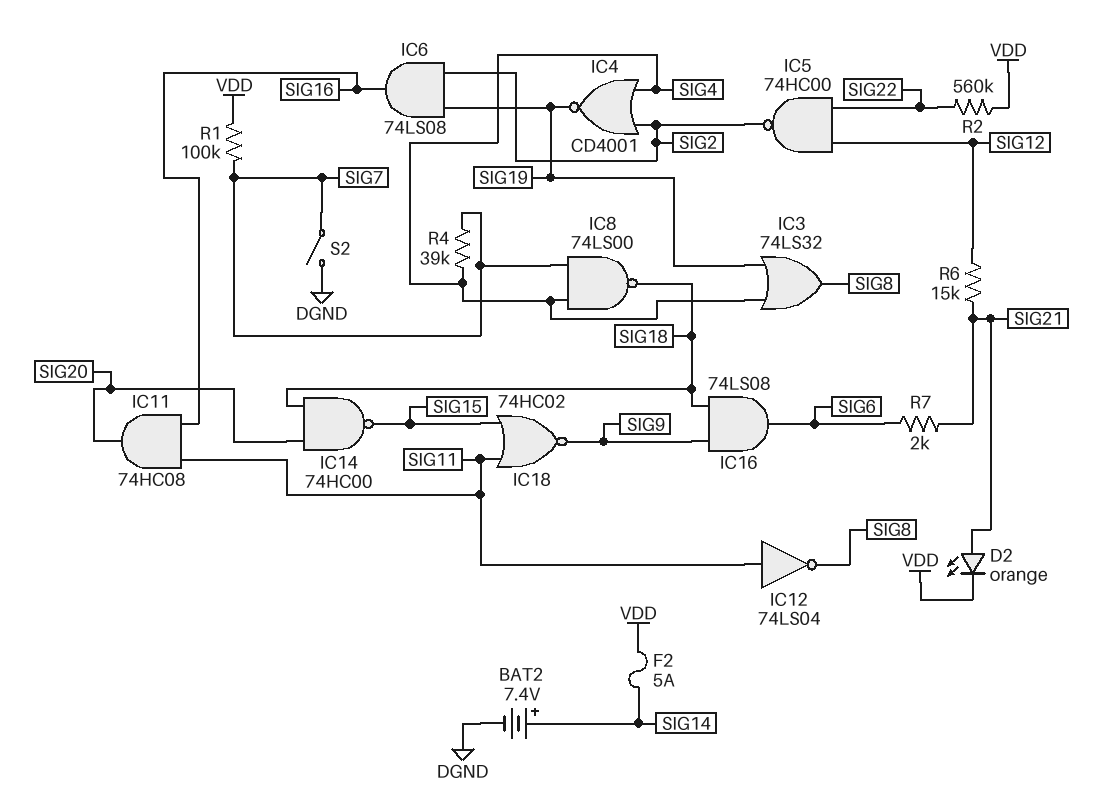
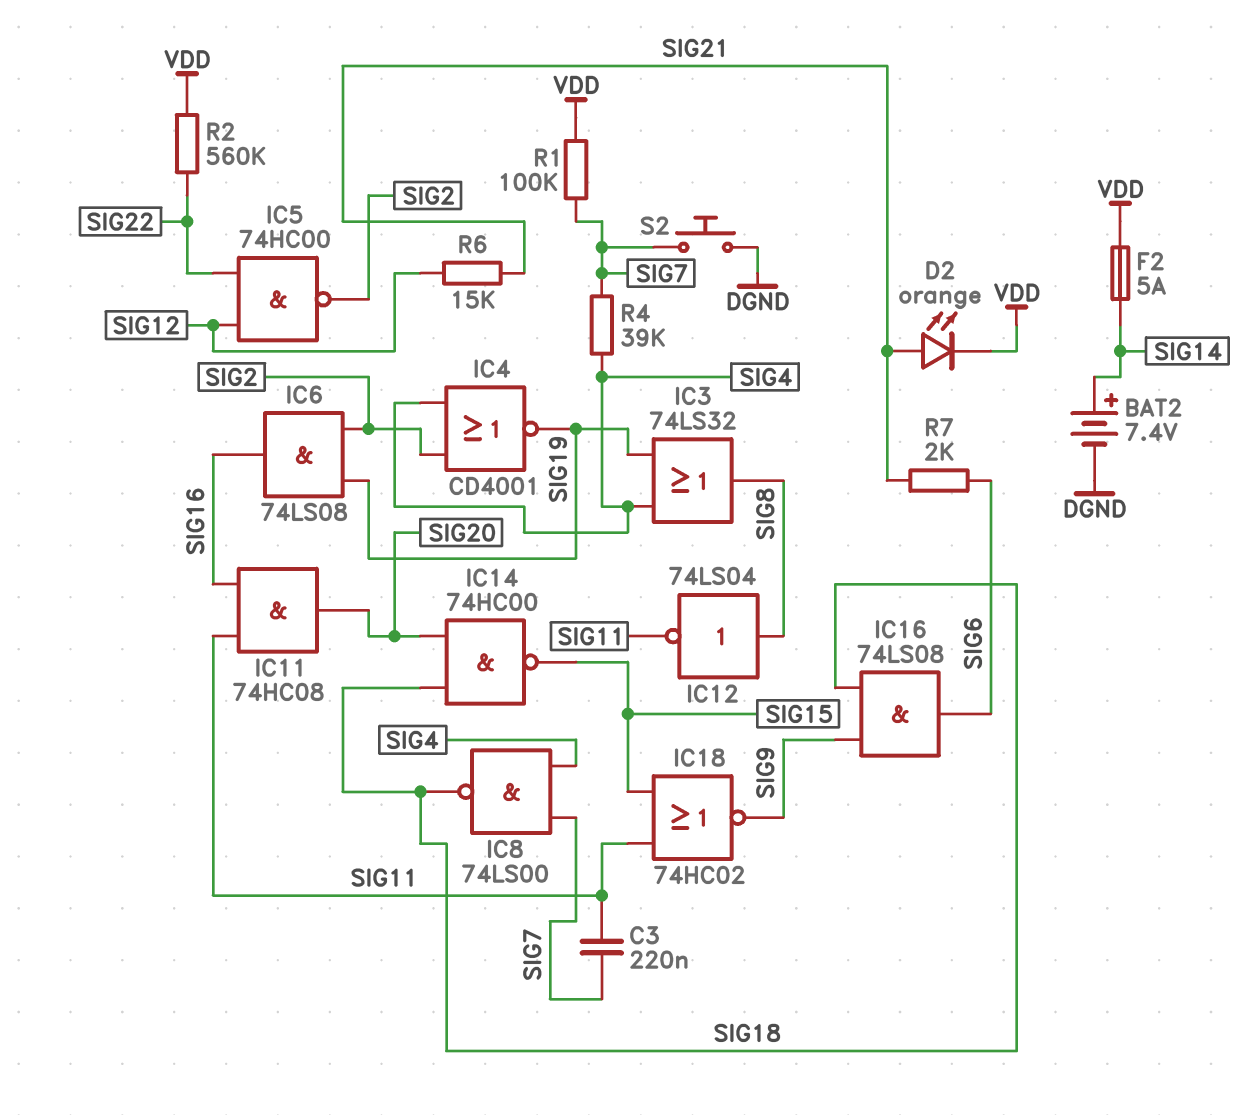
C3: none -> 220nF (SIG7, SIG11)
IC12: NOT 74LS04 (in SIG11, out SIG8) -> NOT 74LS04 (in SIG8, out SIG11)
S2: switch (DGND, SIG7) -> button (DGND, SIG7)

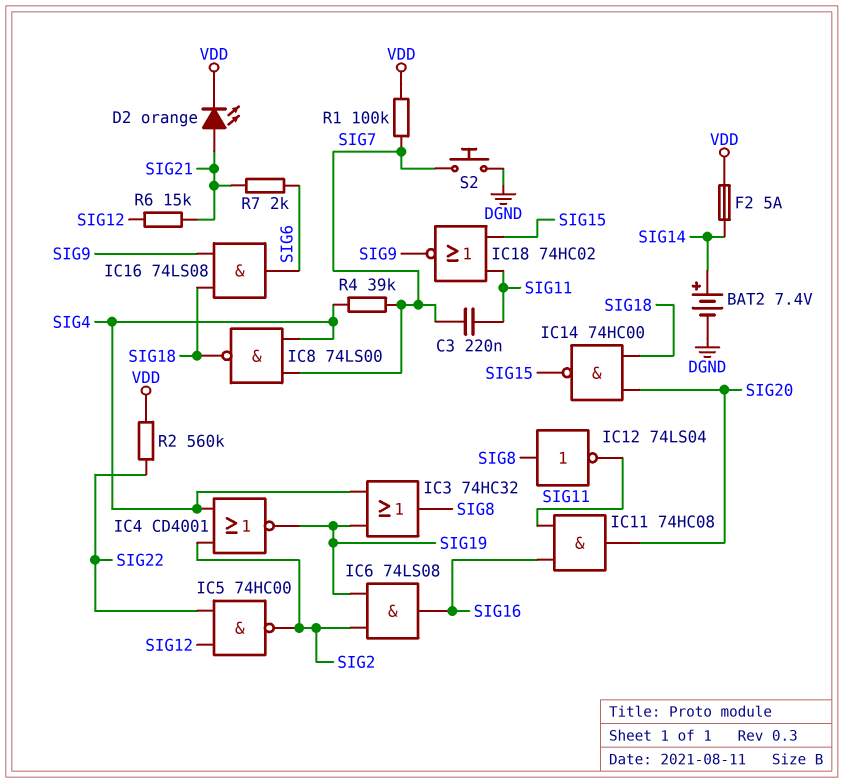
IC3: OR 74LS32 (in SIG4, in SIG19, out SIG8) -> OR 74HC32 (in SIG4, in SIG19, out SIG8)

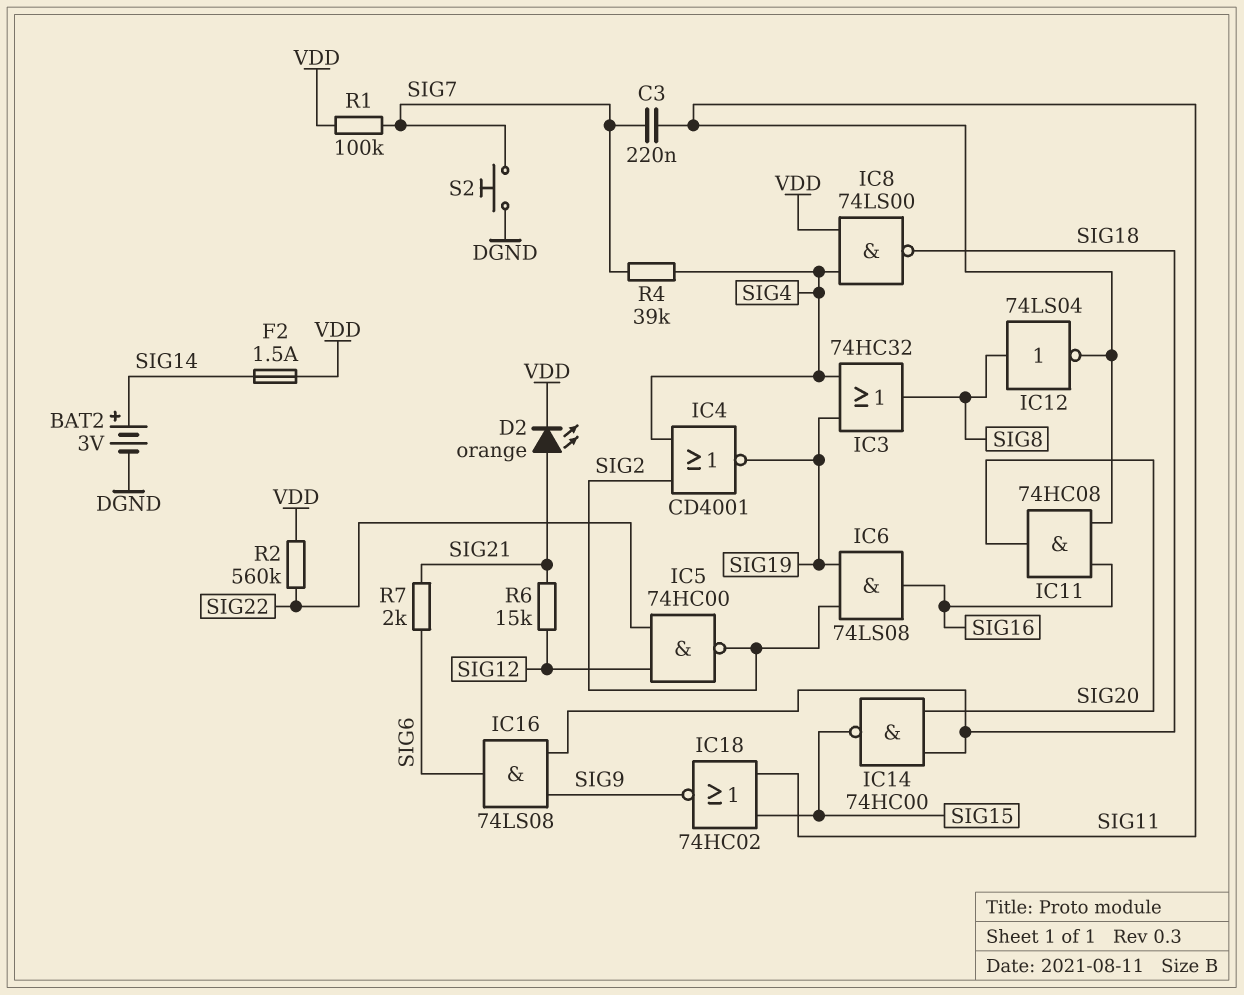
BAT2: 7.4V (plus SIG14, minus DGND) -> 3V (plus SIG14, minus DGND)
F2: 5A (SIG14, VDD) -> 1.5A (SIG14, VDD)
IC8: NAND 74LS00 (in SIG4, in SIG7, out SIG18) -> NAND 74LS00 (in SIG4, in VDD, out SIG18)

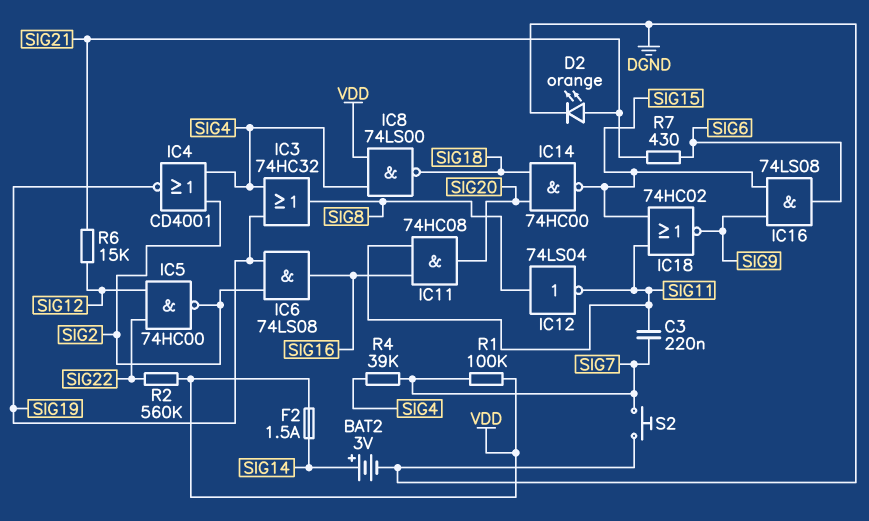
D2: LED orange (A SIG21, K VDD) -> LED orange (A SIG21, K DGND)
IC16: AND 74LS08 (in SIG9, in SIG18, out SIG6) -> AND 74LS08 (in SIG9, in SIG15, out SIG6)
R7: 2k (SIG6, SIG21) -> 430 (SIG6, SIG21)

